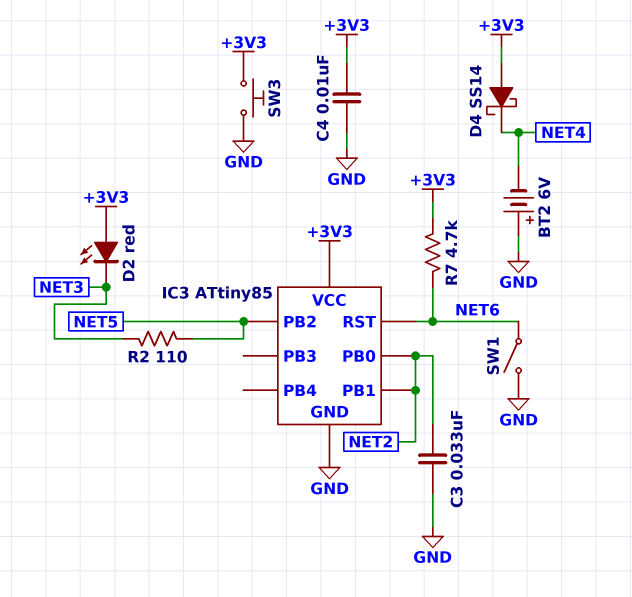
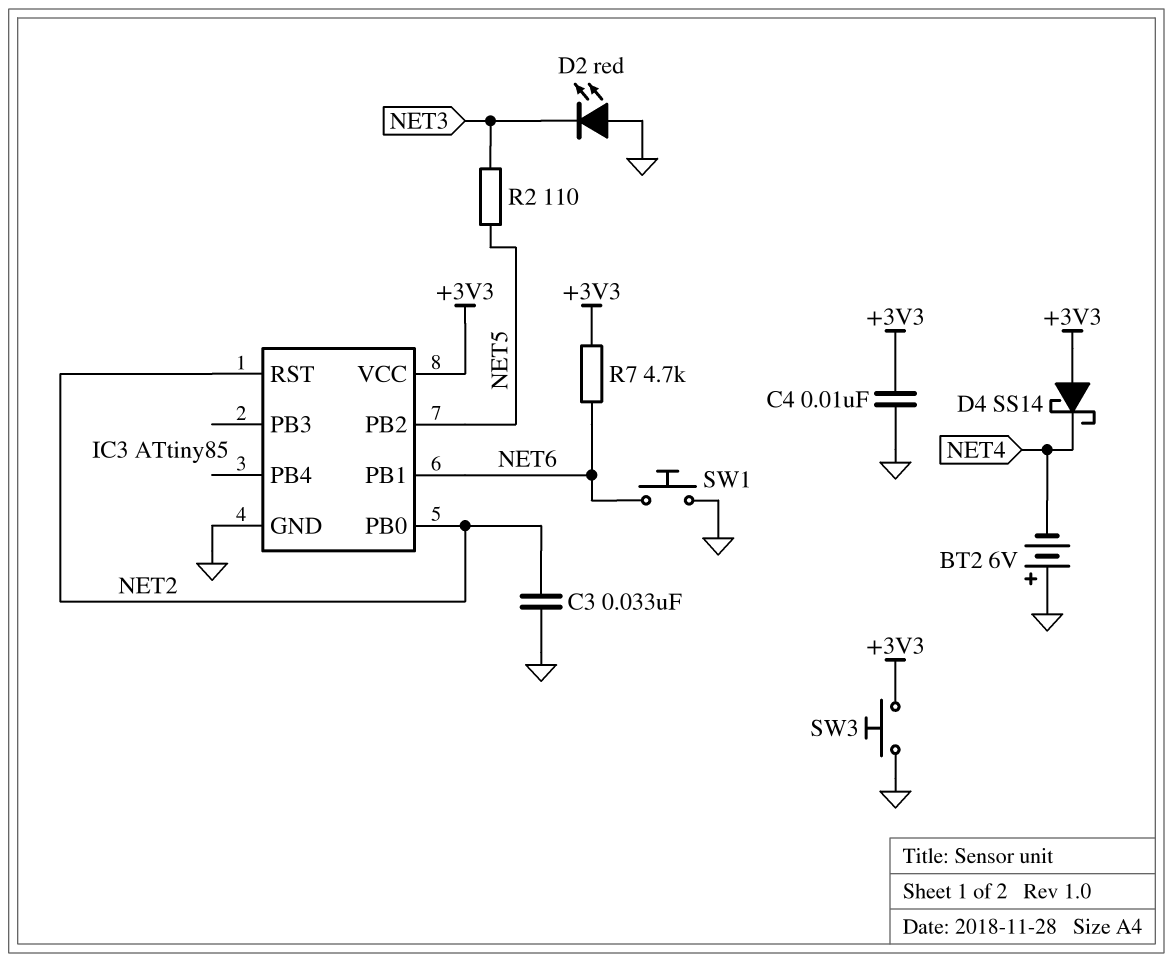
D2: LED red (A +3V3, K NET3) -> LED red (A GND, K NET3)
IC3 pin PB1: NET2 -> NET6
IC3 pin RST: NET6 -> NET2
SW1: switch (GND, NET6) -> button (GND, NET6)

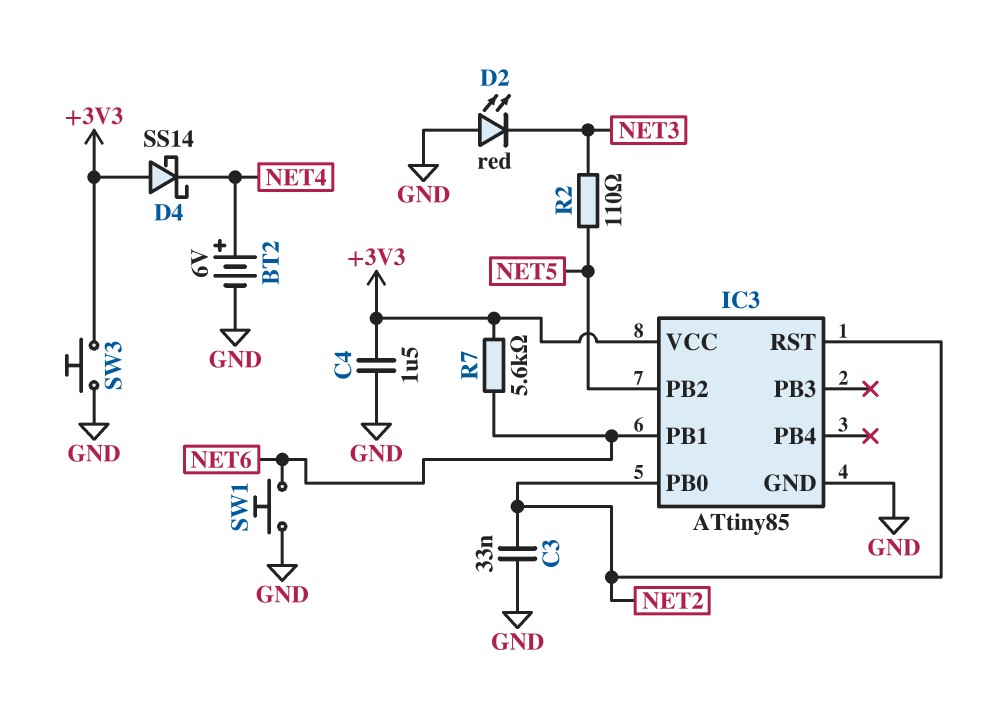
BT2: 6V (plus GND, minus NET4) -> 6V (plus NET4, minus GND)
C4: 10nF (+3V3, GND) -> 1.5uF (+3V3, GND)
R7: 4.7k (+3V3, NET6) -> 5.6k (+3V3, NET6)

